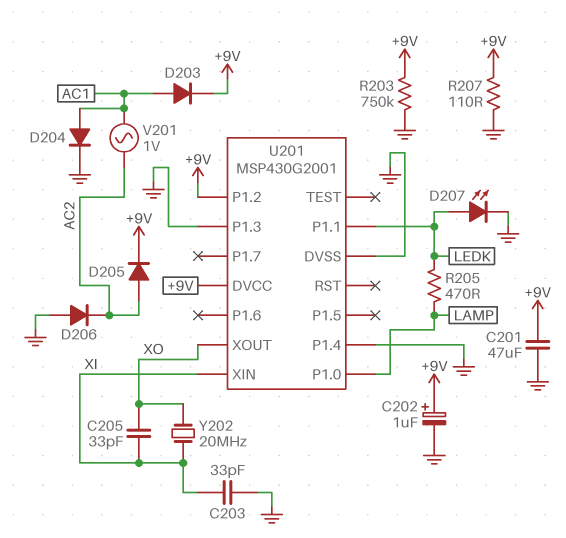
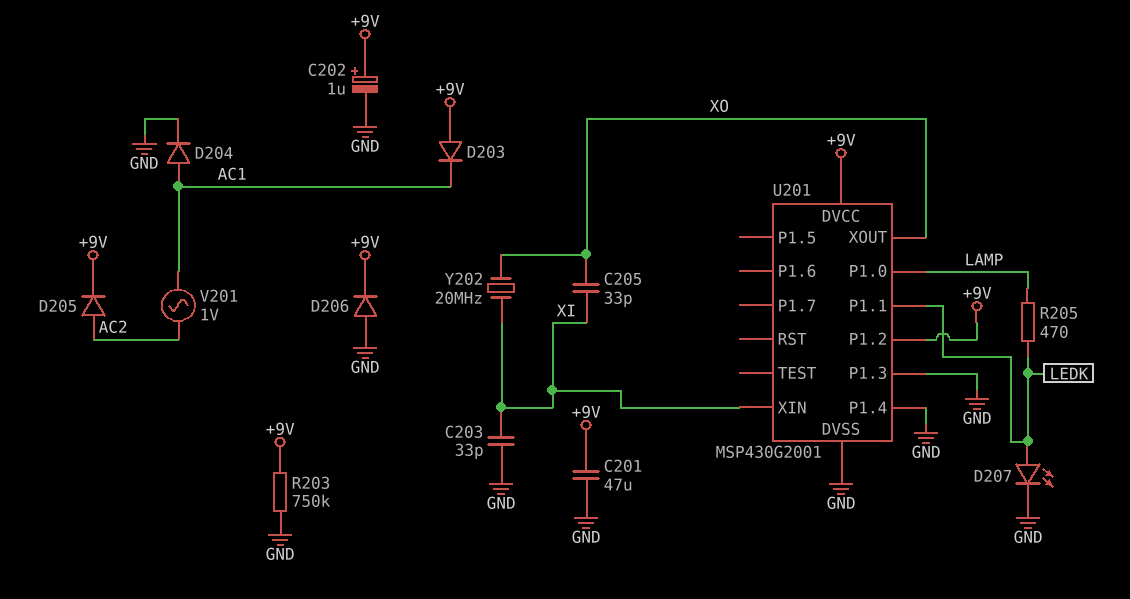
D203: diode (A AC1, K +9V) -> diode (A +9V, K AC1)
D206: diode (A GND, K AC2) -> diode (A GND, K +9V)
R207: 110 (+9V, GND) -> none

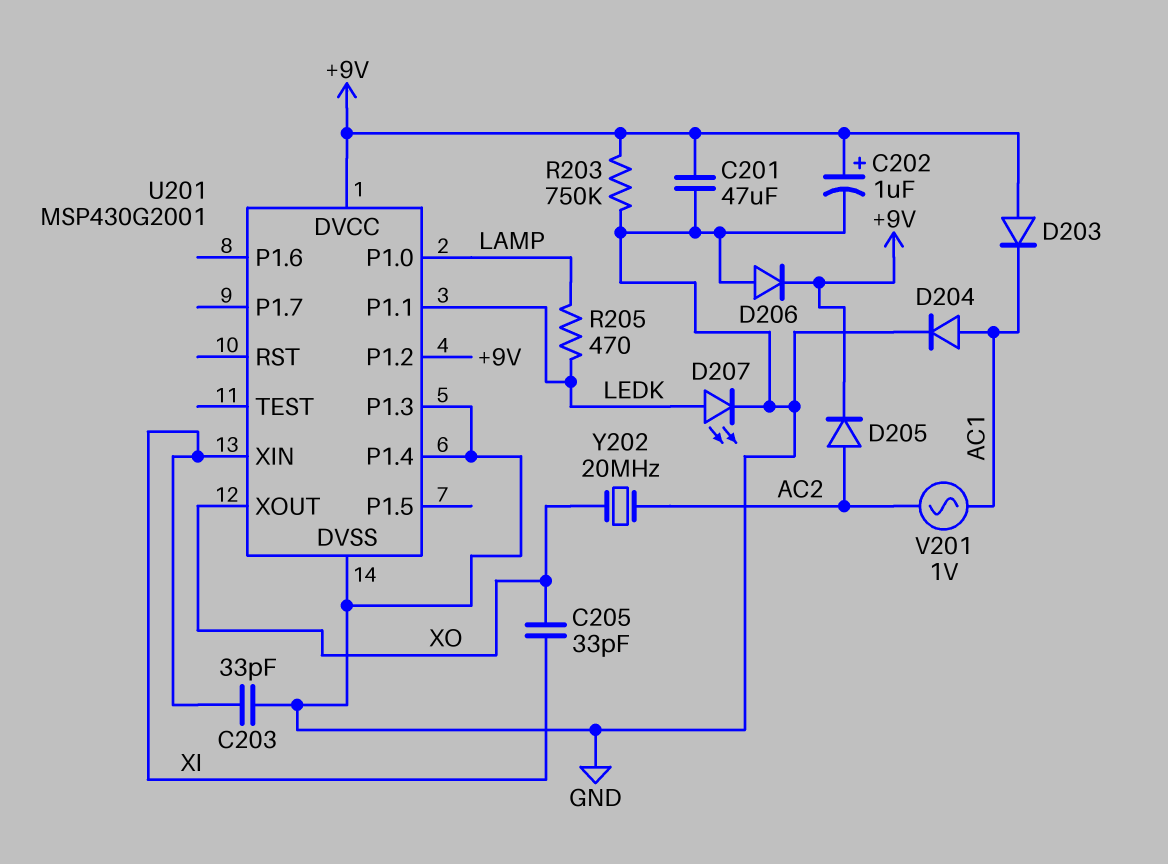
Y202: 20MHz (XI, XO) -> 20MHz (AC2, XO)

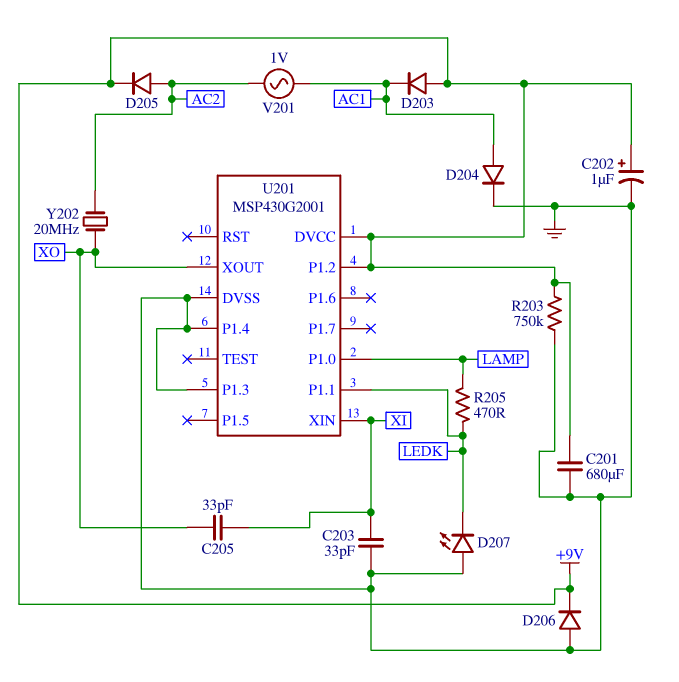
C201: 47uF (+9V, GND) -> 680uF (+9V, GND)
D207: LED (A LEDK, K GND) -> LED (A GND, K LEDK)

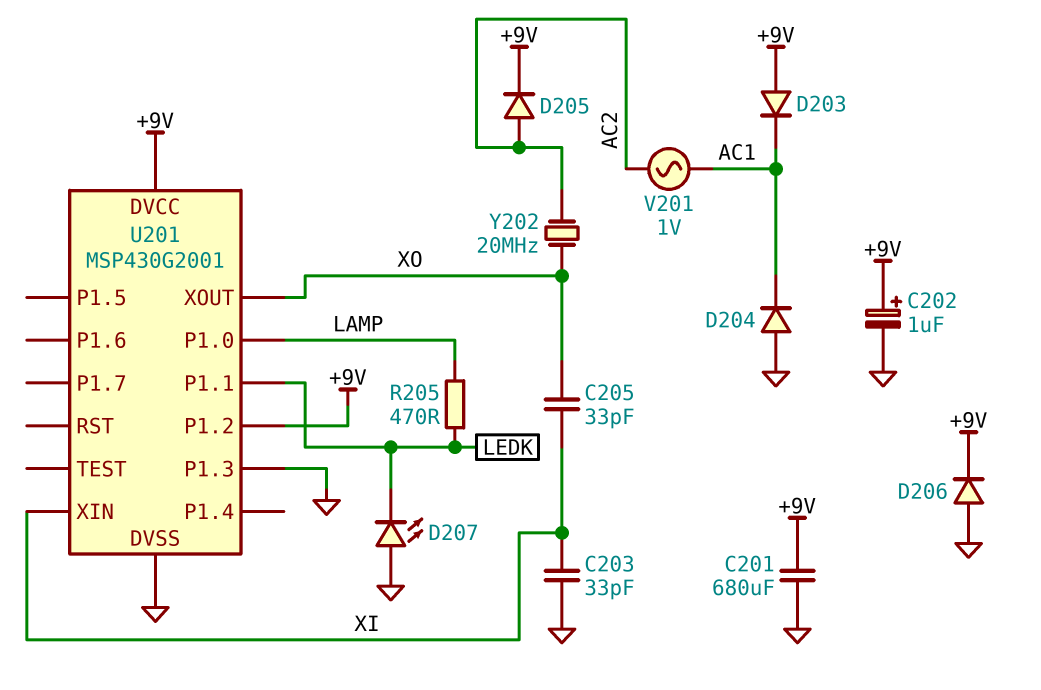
D204: diode (A AC1, K GND) -> diode (A GND, K AC1)
R203: 750k (+9V, GND) -> none
U201 pin P1.4: GND -> none

